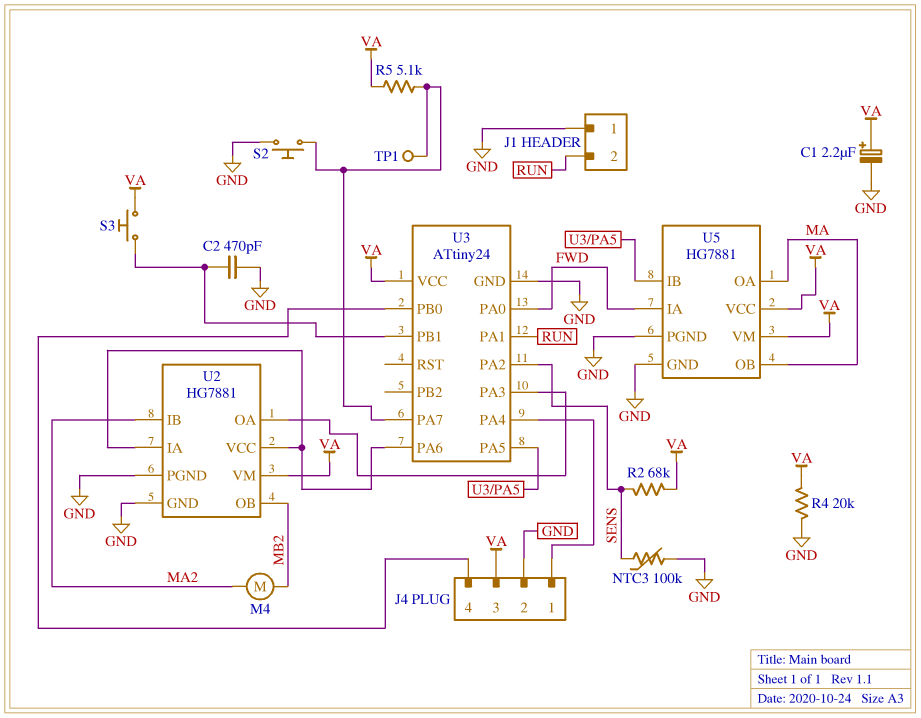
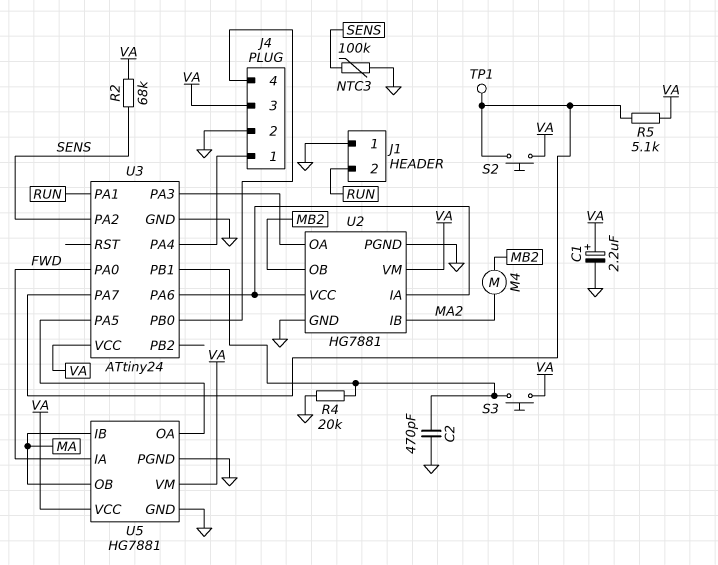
R4: 20k (GND, VA) -> 20k (GND, U3/PB1)
S2: button (GND, U3/PA7) -> button (U3/PA7, VA)
U5 pin IB: U3/PA5 -> MA
U5 pin OA: MA -> U3/PA5

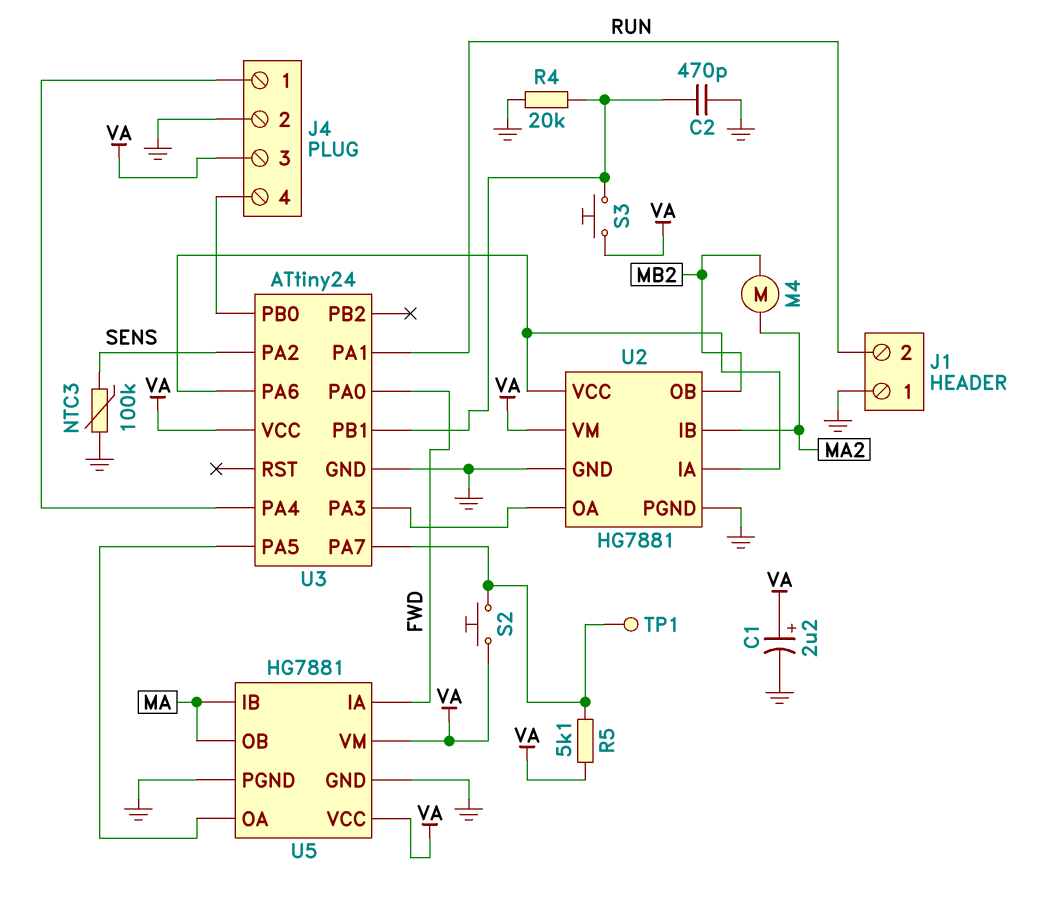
R2: 68k (SENS, VA) -> none

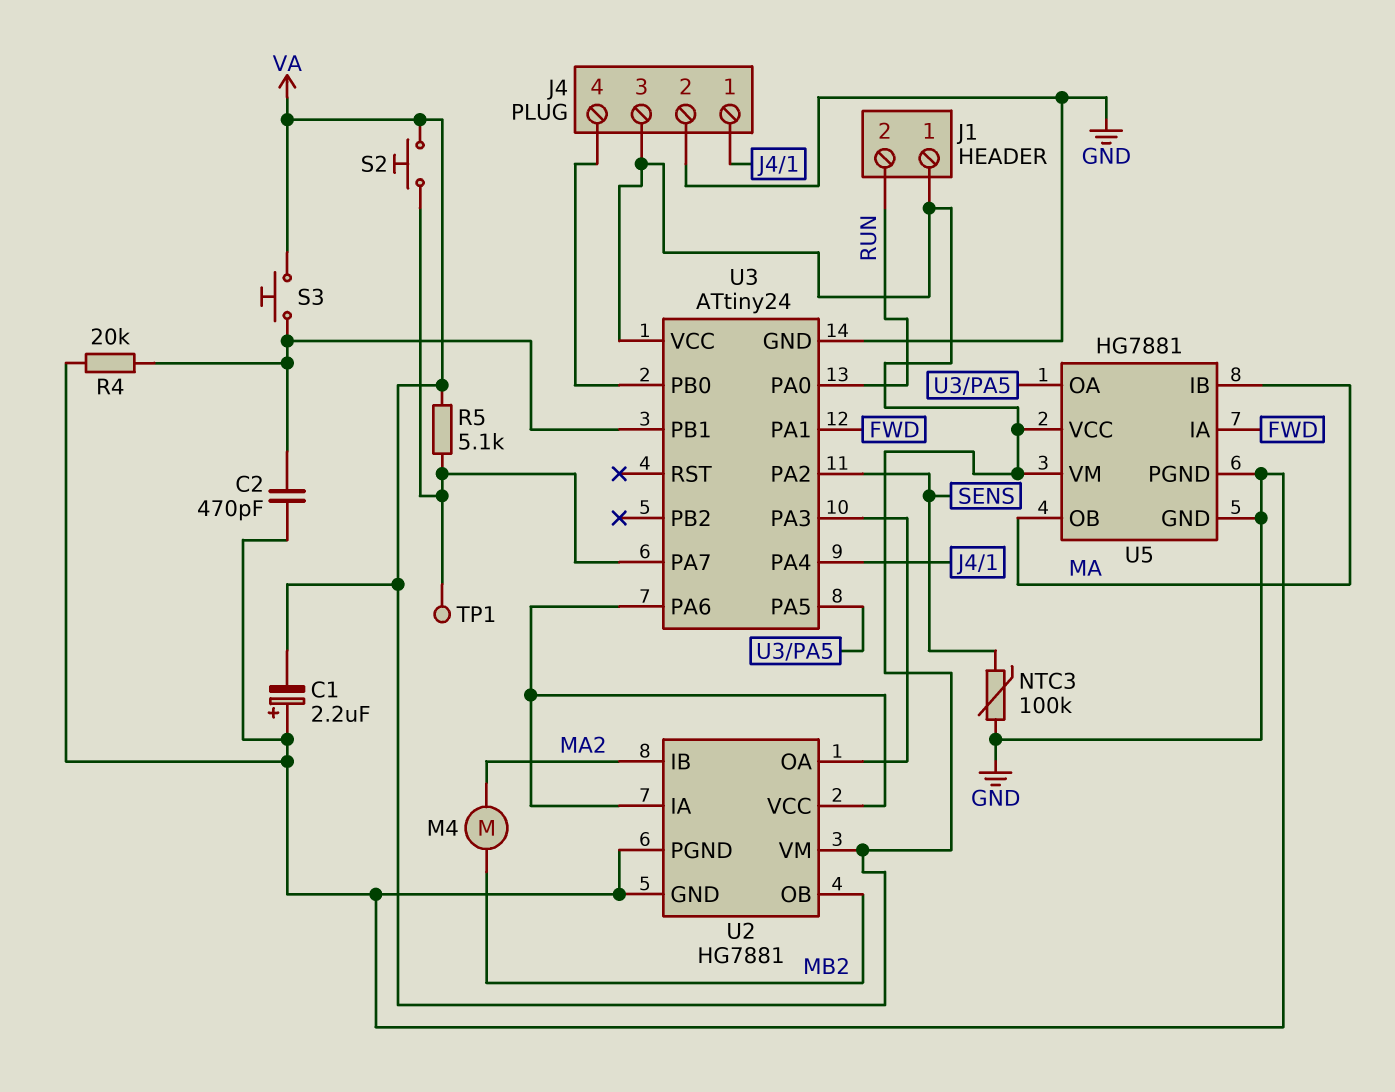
C1: 2.2uF (plus VA, minus GND) -> 2.2uF (plus GND, minus VA)
J1 pin 1: GND -> VA
U3 pin PA0: FWD -> RUN
U3 pin PA1: RUN -> FWD

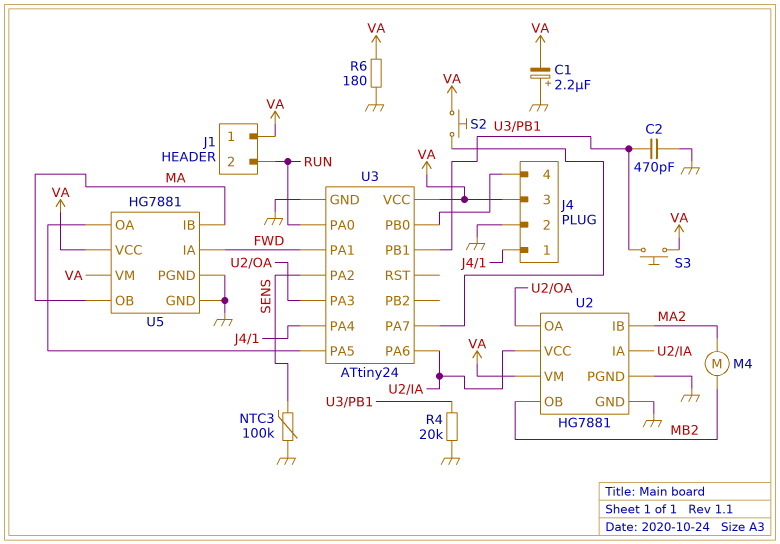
R5: 5.1k (U3/PA7, VA) -> none
R6: none -> 180 (GND, VA)
TP1: test point (U3/PA7) -> none

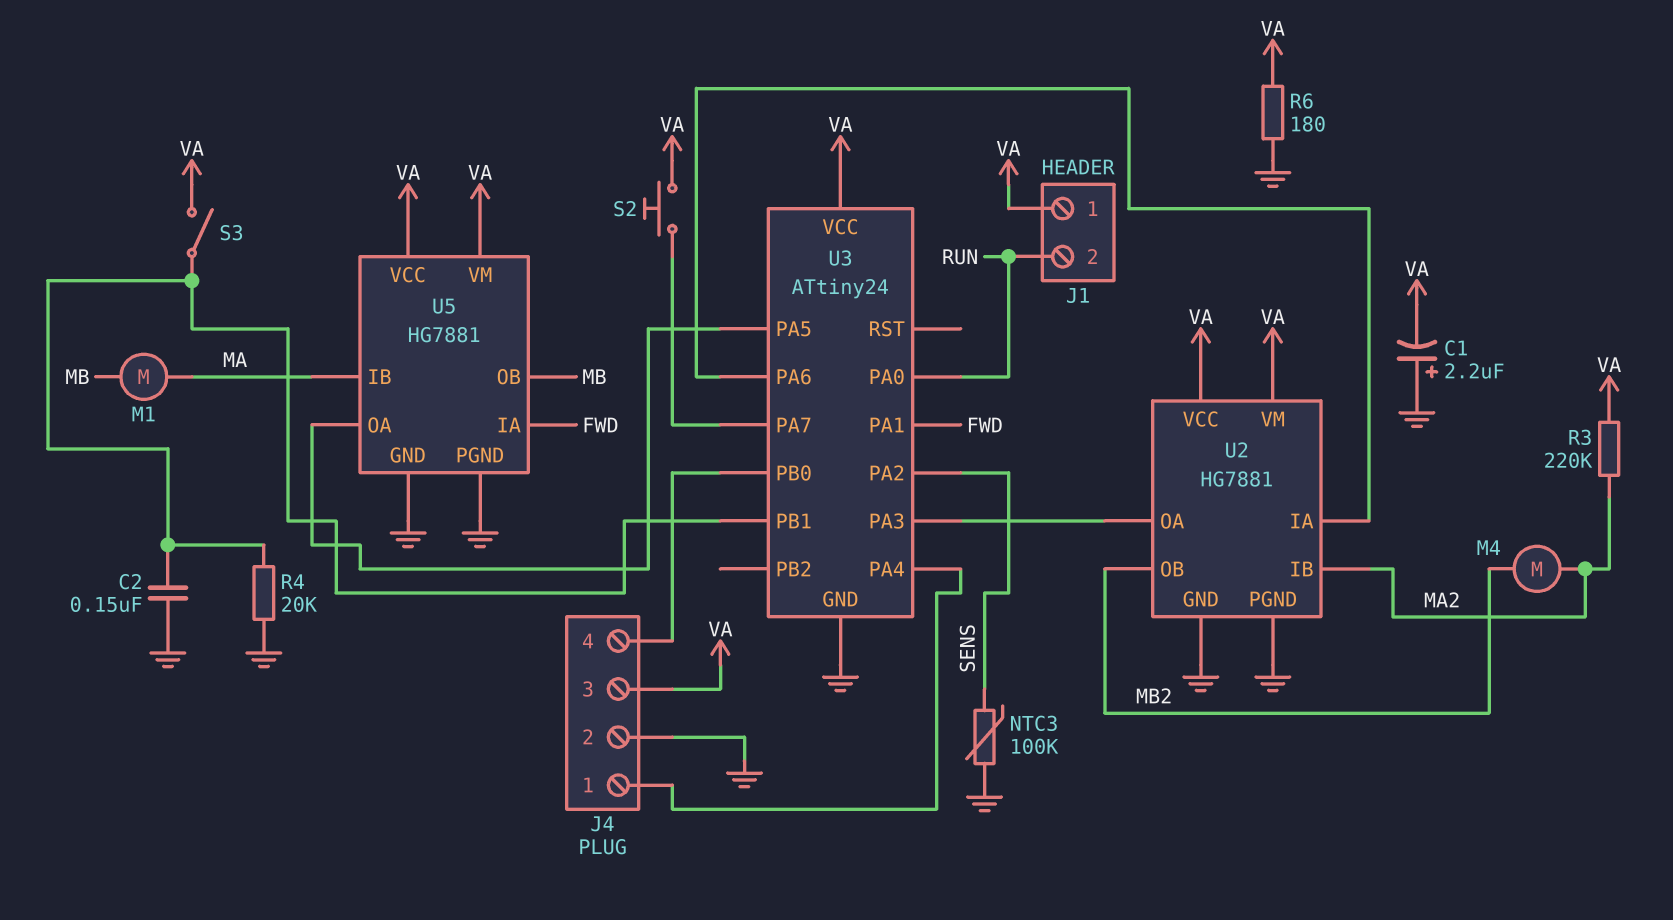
C2: 470pF (GND, U3/PB1) -> 150nF (GND, U3/PB1)
M1: none -> motor (MA, MB)
R3: none -> 220k (MA2, VA)
S3: button (U3/PB1, VA) -> switch (U3/PB1, VA)
U2 pin VCC: U2/IA -> VA
U5 pin OB: MA -> MB

